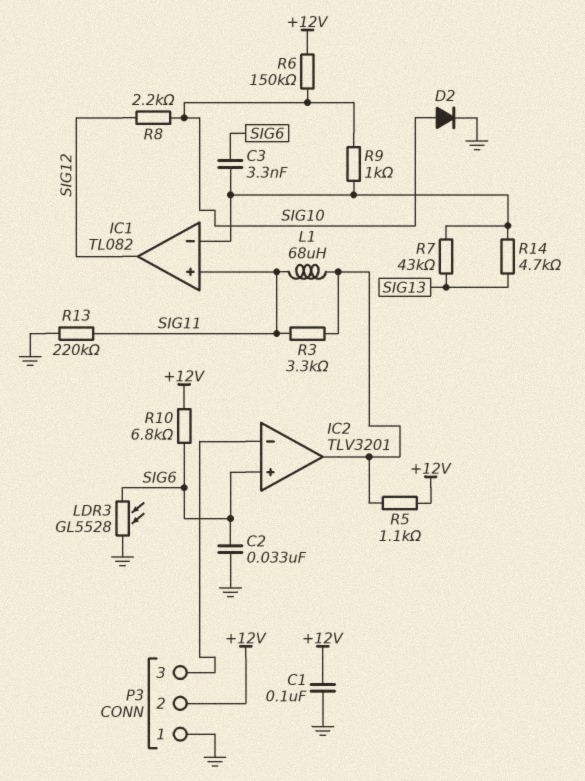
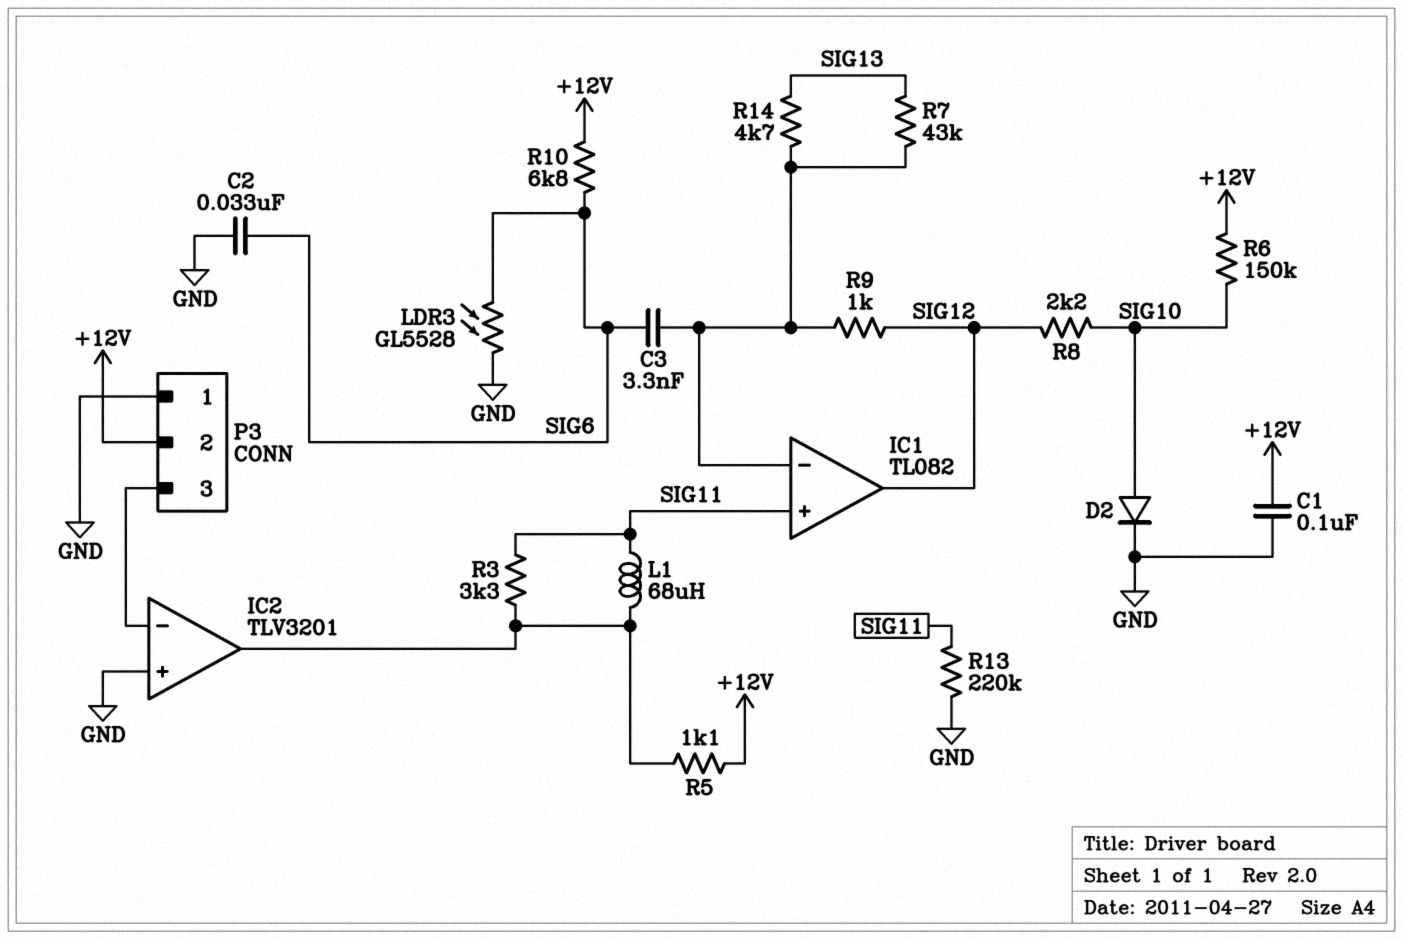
IC2 pin in+: SIG6 -> GND
R9: 1k (IC1/in-, SIG10) -> 1k (IC1/in-, SIG12)

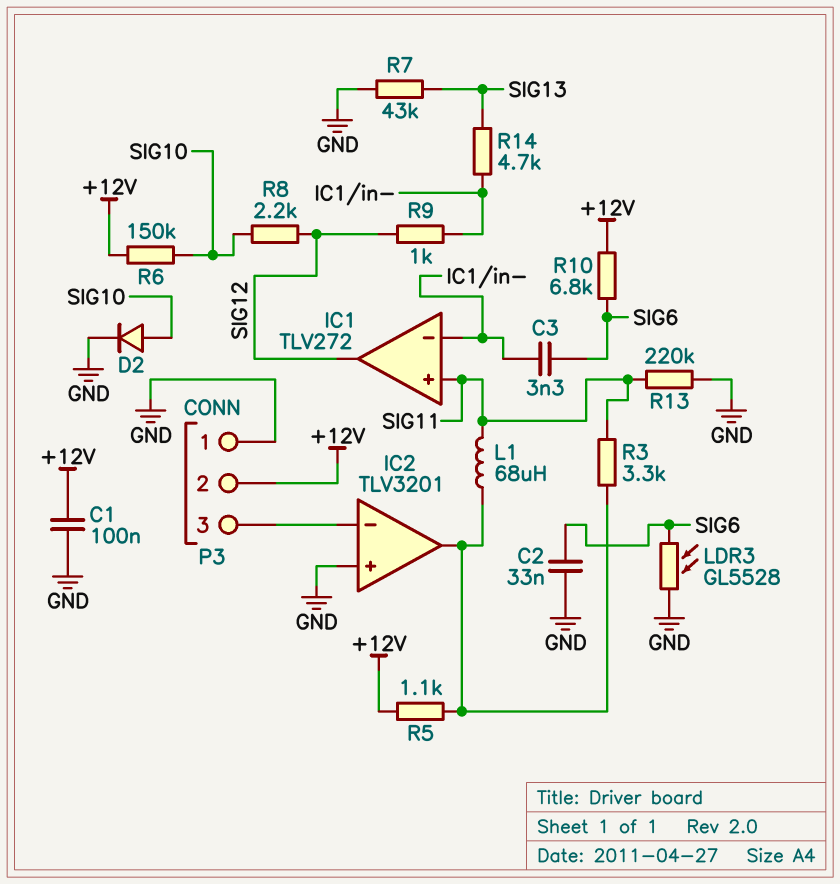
IC1: TL082 -> TLV272
R7: 43k (IC1/in-, SIG13) -> 43k (GND, SIG13)

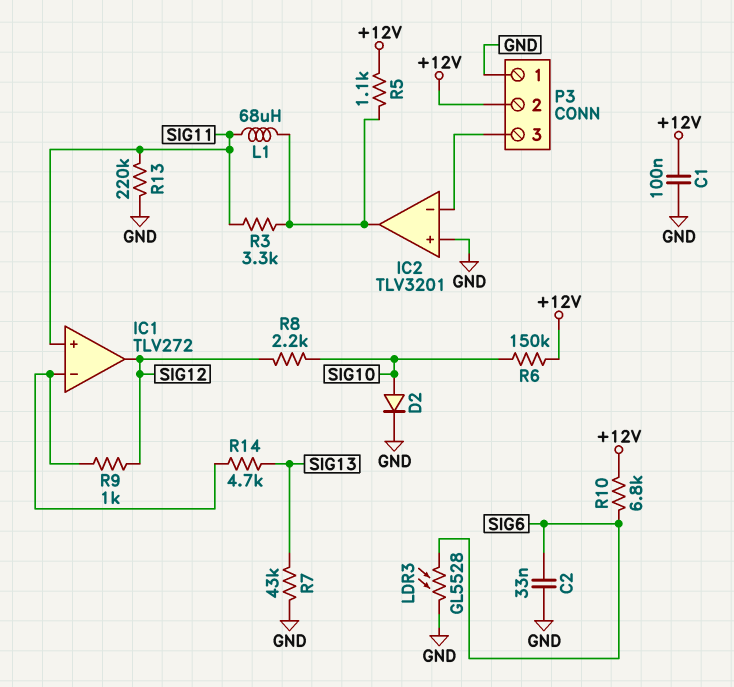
C3: 3.3nF (IC1/in-, SIG6) -> none

